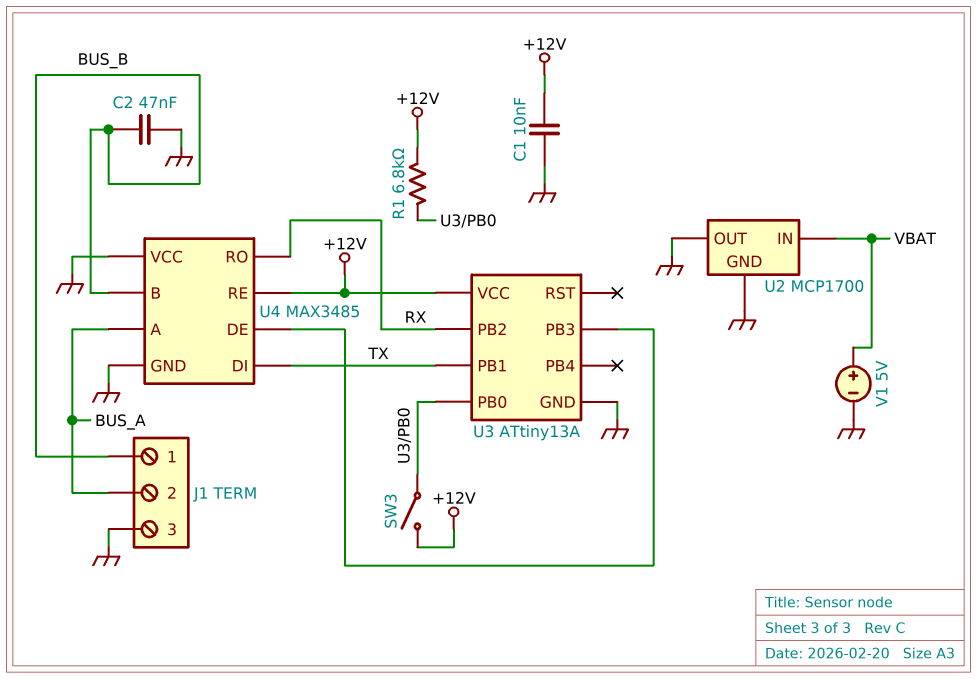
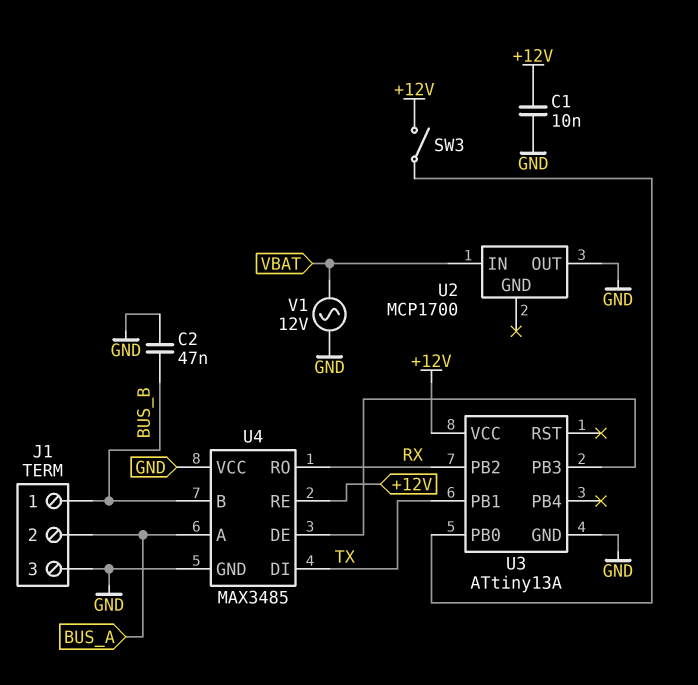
R1: 6.8k (+12V, U3/PB0) -> none
U2 pin GND: GND -> none
V1: 5V (plus VBAT, minus GND) -> AC 12V (GND, VBAT)

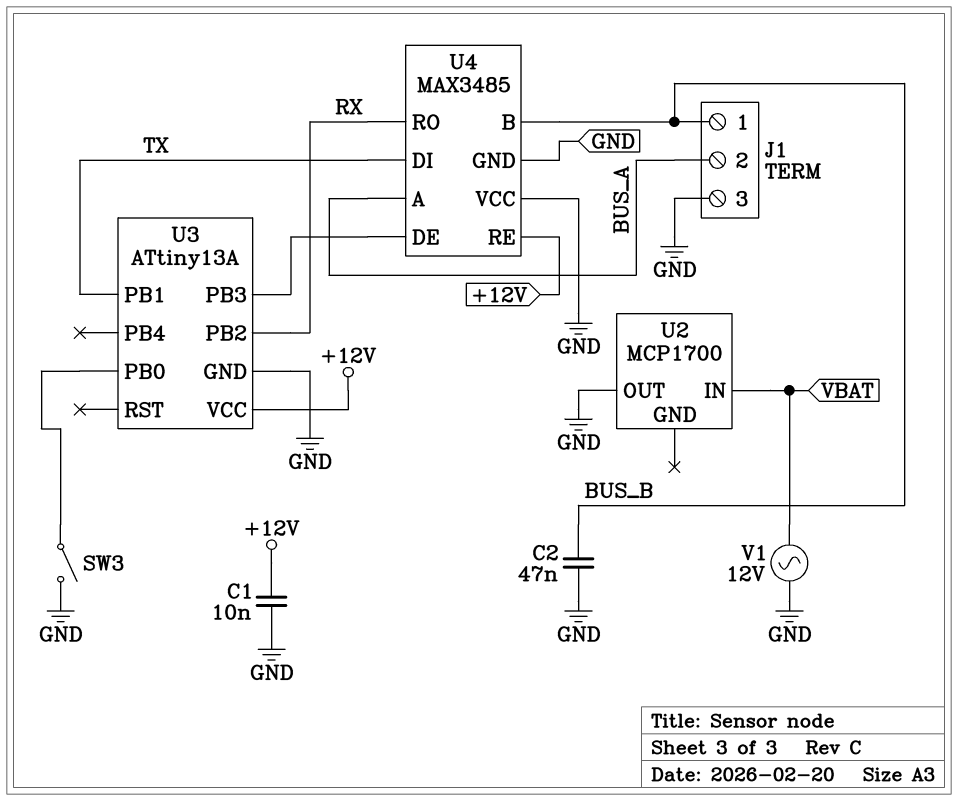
SW3: switch (+12V, U3/PB0) -> switch (GND, U3/PB0)

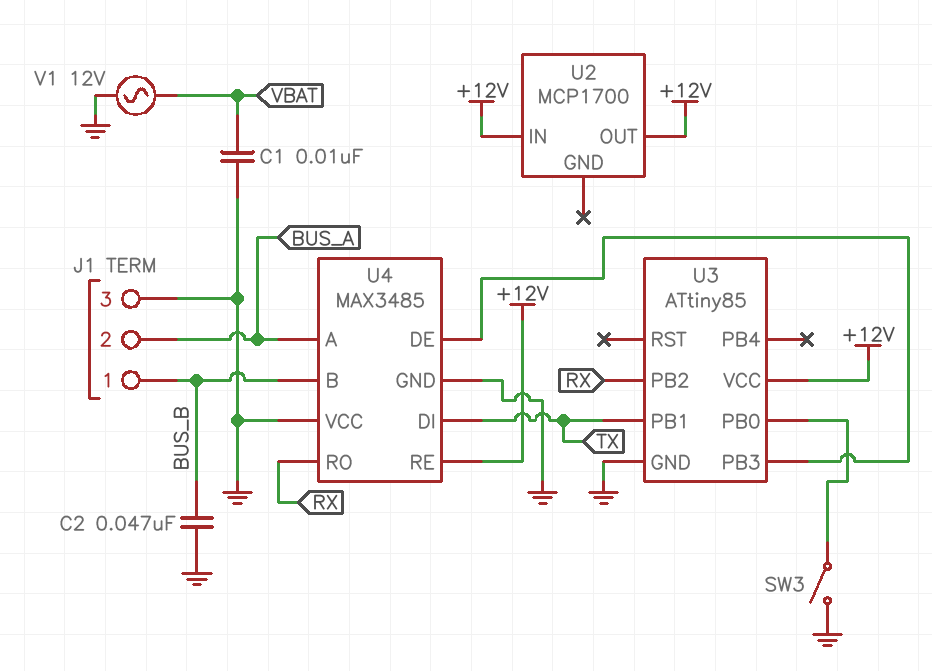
C1: 10nF (+12V, GND) -> 10nF (GND, VBAT)
U2 pin IN: VBAT -> +12V
U2 pin OUT: GND -> +12V
U3: ATtiny13A -> ATtiny85

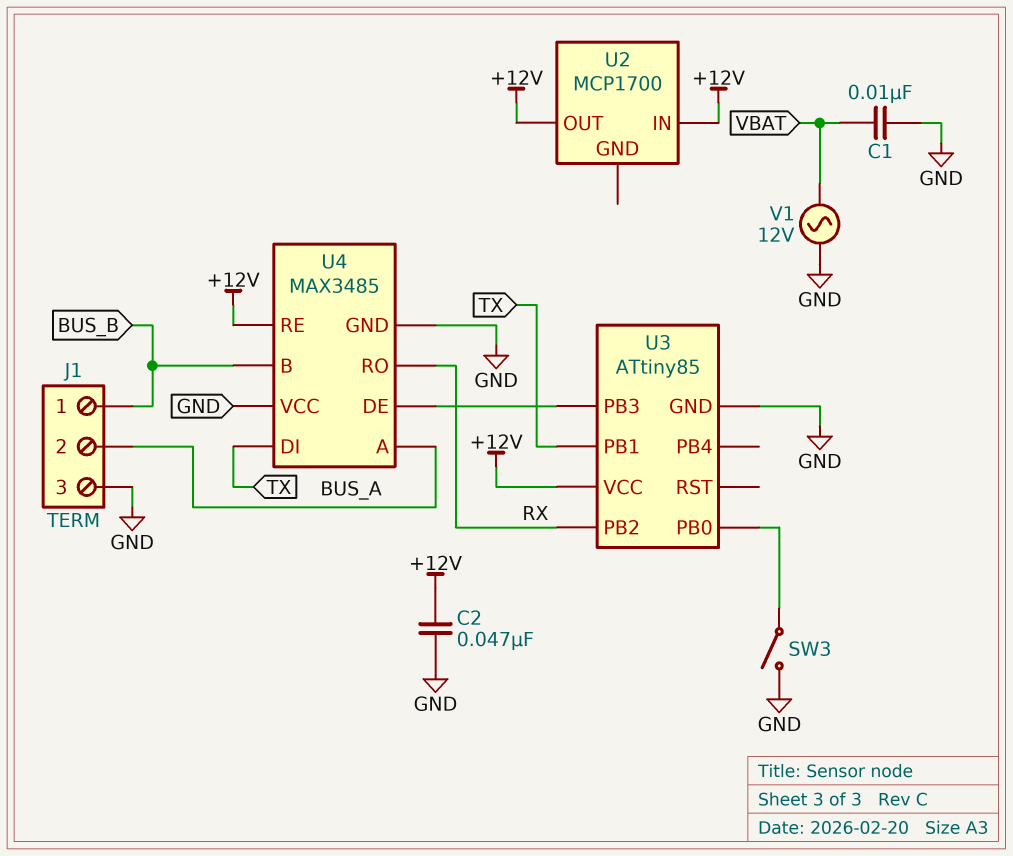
C2: 47nF (BUS_B, GND) -> 47nF (+12V, GND)

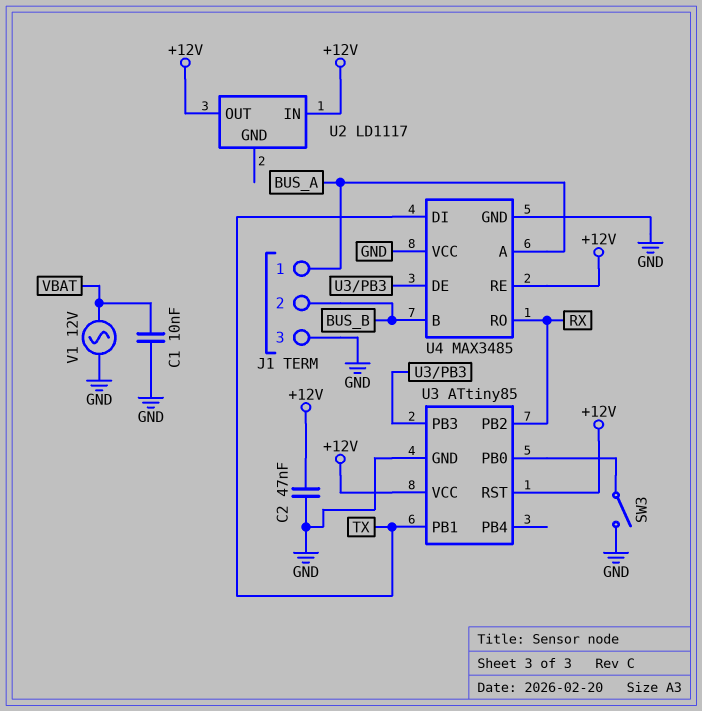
J1 pin 1: BUS_B -> BUS_A
J1 pin 2: BUS_A -> BUS_B
U2: MCP1700 -> LD1117
U3 pin RST: none -> +12V

